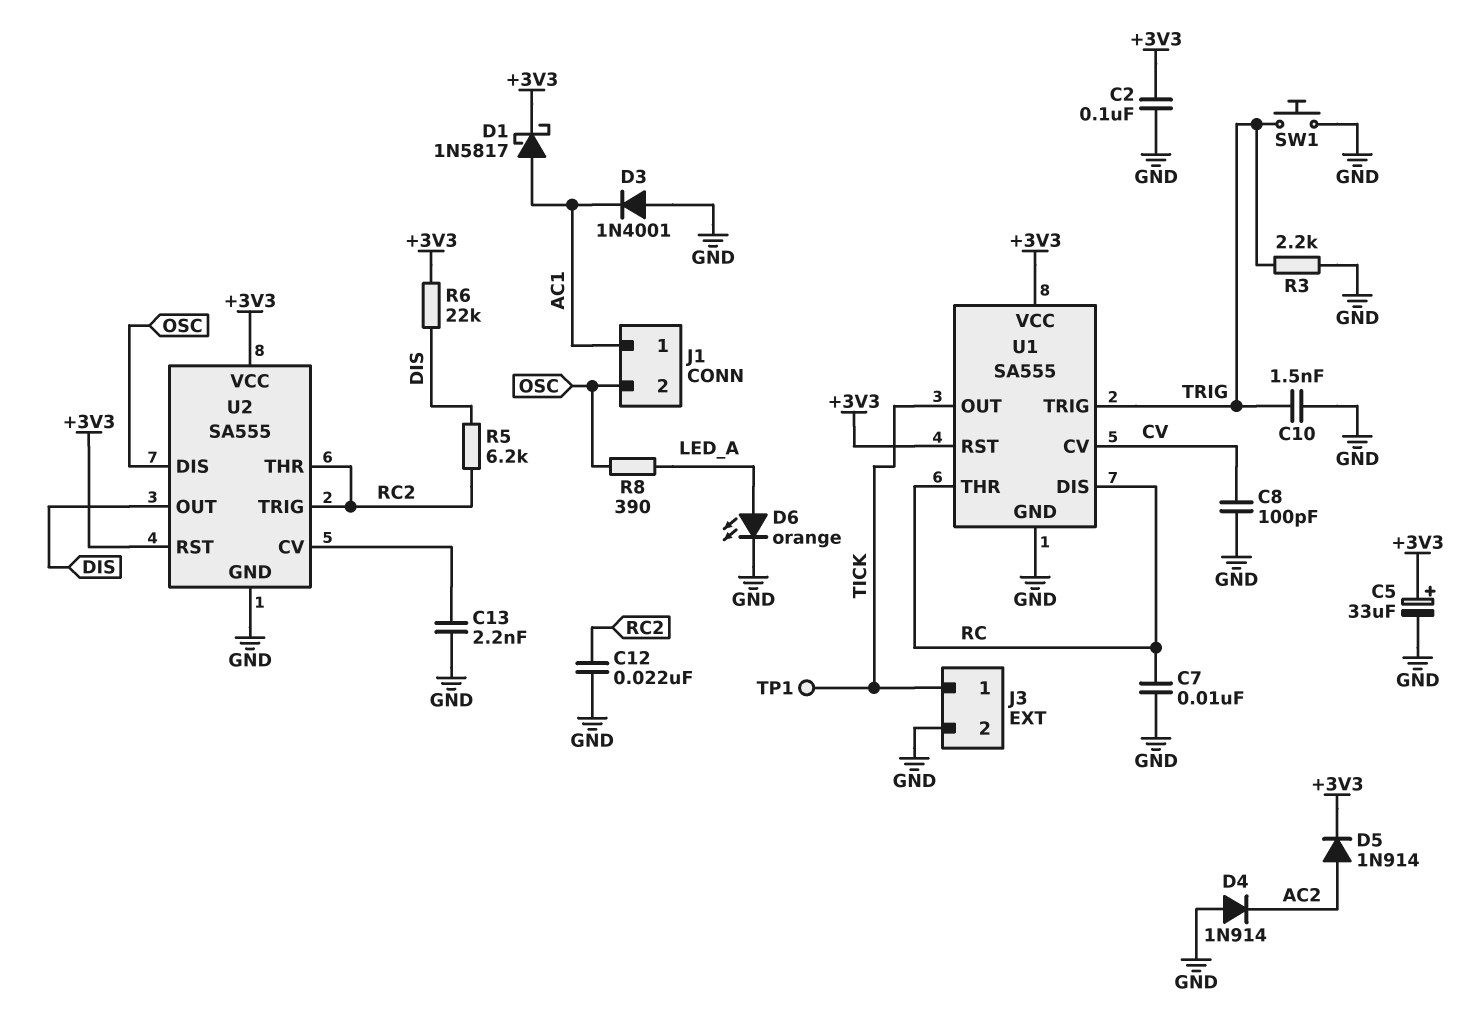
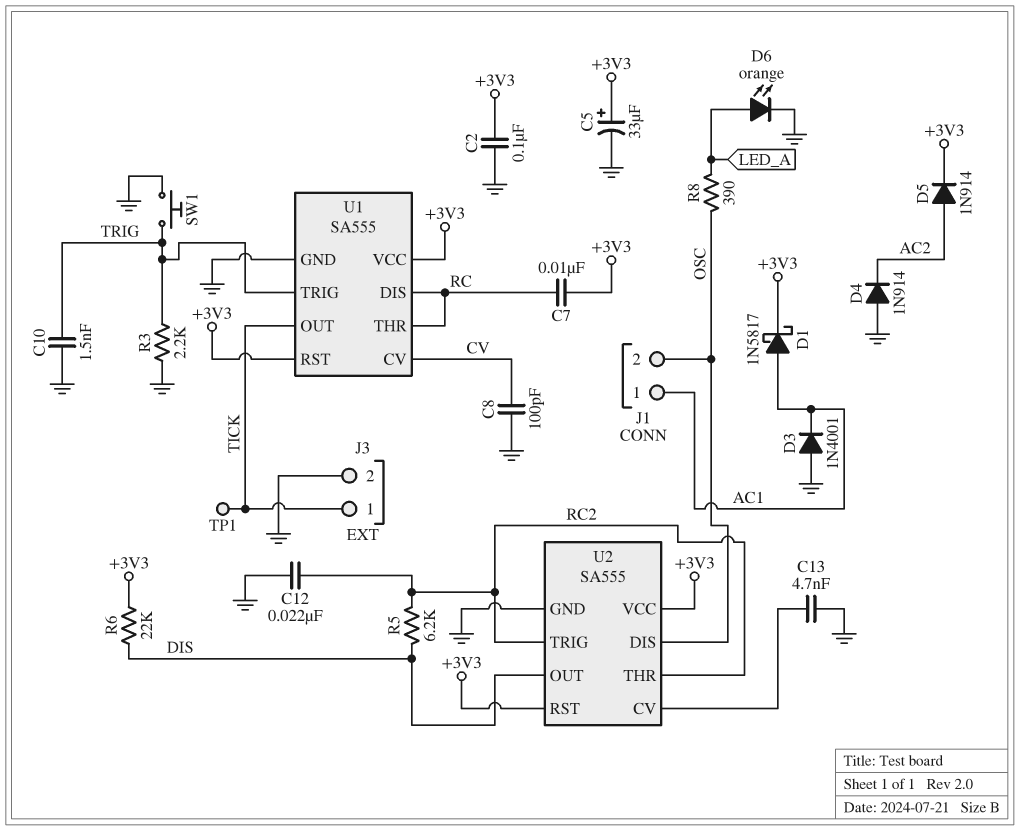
C7: 10nF (GND, RC) -> 10nF (+3V3, RC)
C13: 2.2nF (GND, U2/CV) -> 4.7nF (GND, U2/CV)

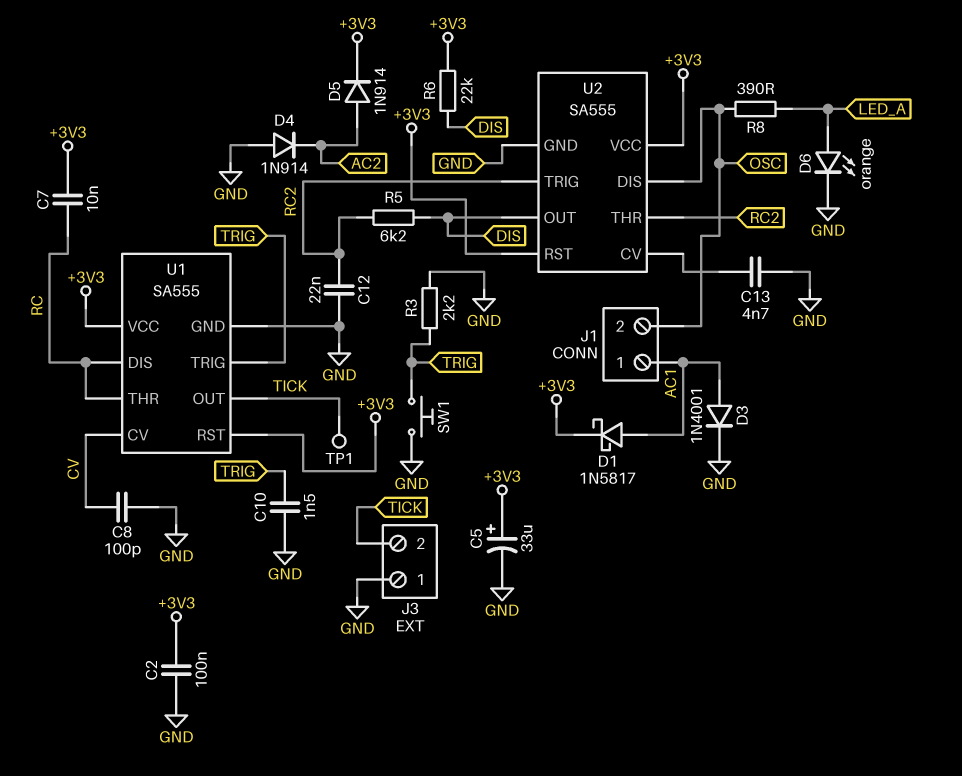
D3: diode 1N4001 (A GND, K AC1) -> diode 1N4001 (A AC1, K GND)
J3 pin 1: TICK -> GND
J3 pin 2: GND -> TICK

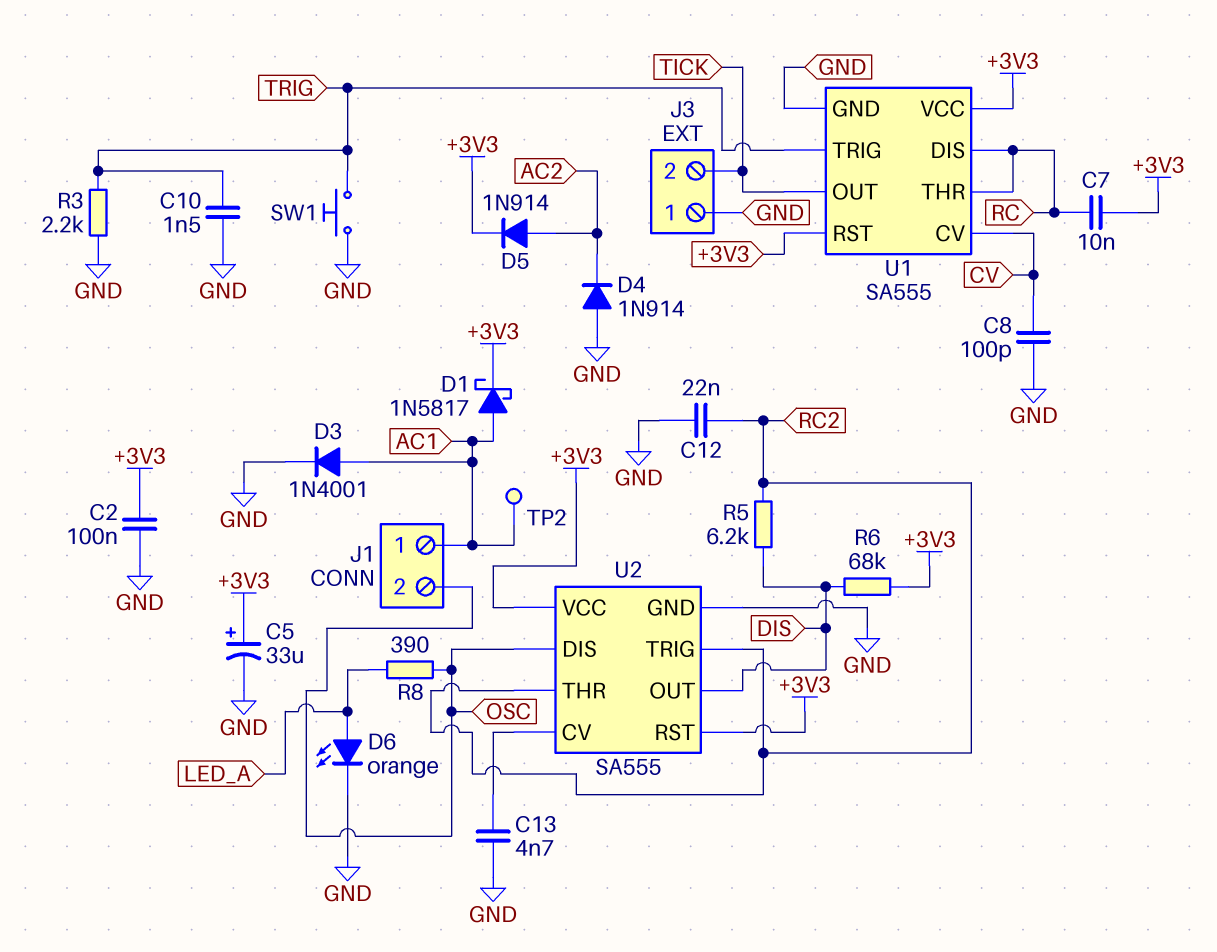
R6: 22k (+3V3, DIS) -> 68k (+3V3, DIS)
TP1: test point (TICK) -> none
TP2: none -> test point (AC1)

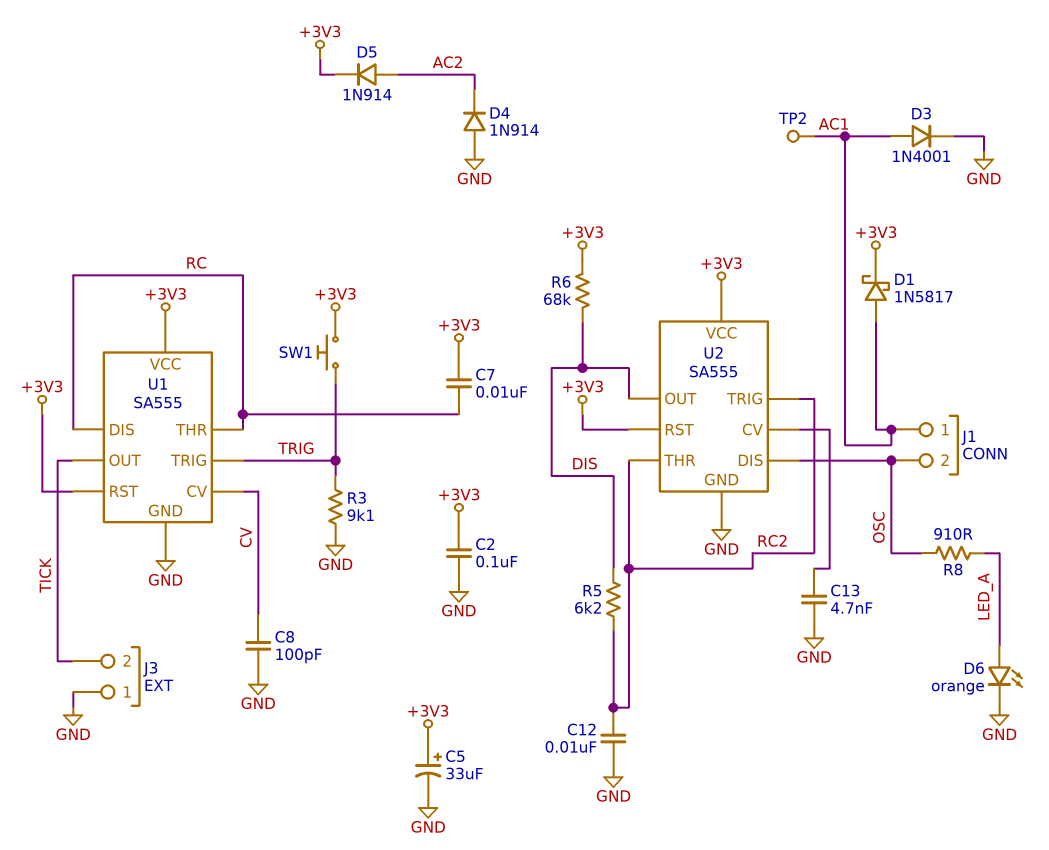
C10: 1.5nF (GND, TRIG) -> none
C12: 22nF (GND, RC2) -> 10nF (GND, RC2)
R3: 2.2k (GND, TRIG) -> 9.1k (GND, TRIG)
R8: 390 (LED_A, OSC) -> 910 (LED_A, OSC)
SW1: button (GND, TRIG) -> button (+3V3, TRIG)

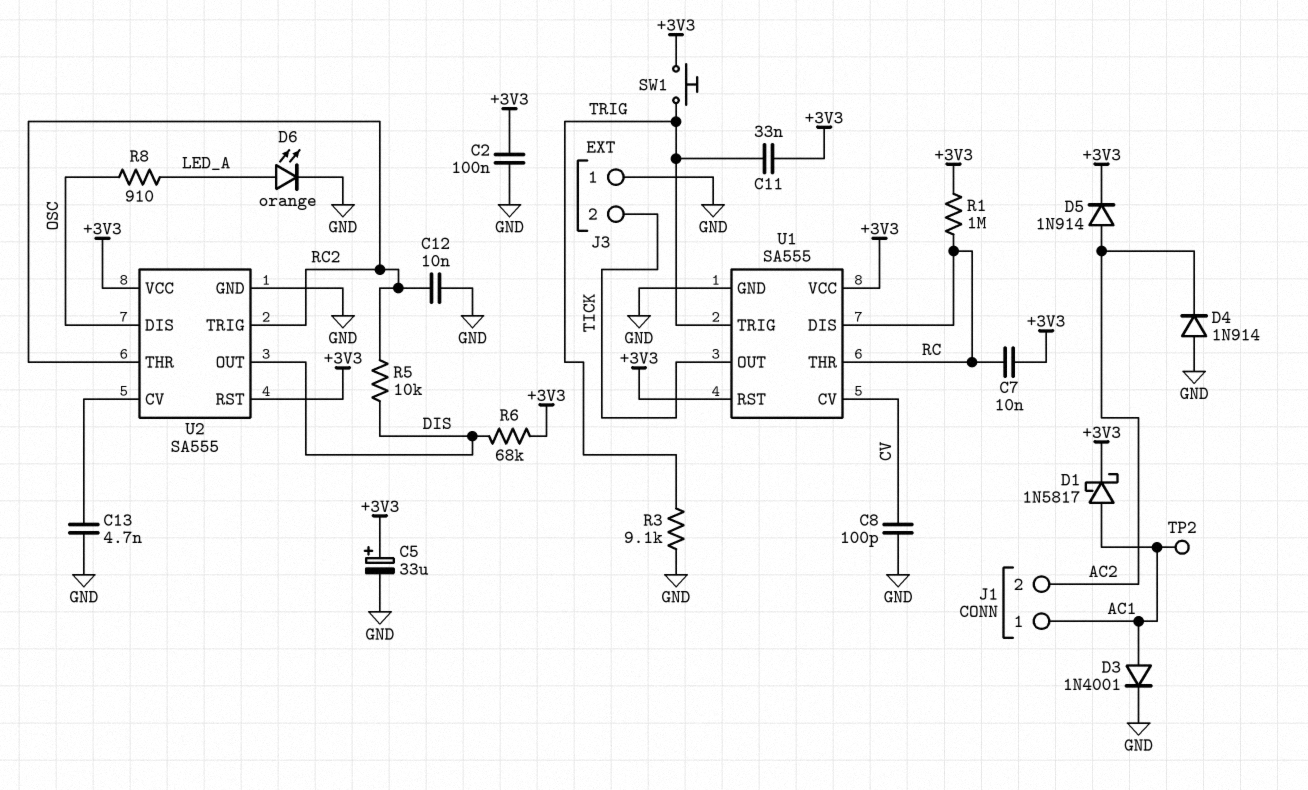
C11: none -> 33nF (+3V3, TRIG)
J1 pin 2: OSC -> AC2
R1: none -> 1M (+3V3, RC)
R5: 6.2k (DIS, RC2) -> 10k (DIS, RC2)

